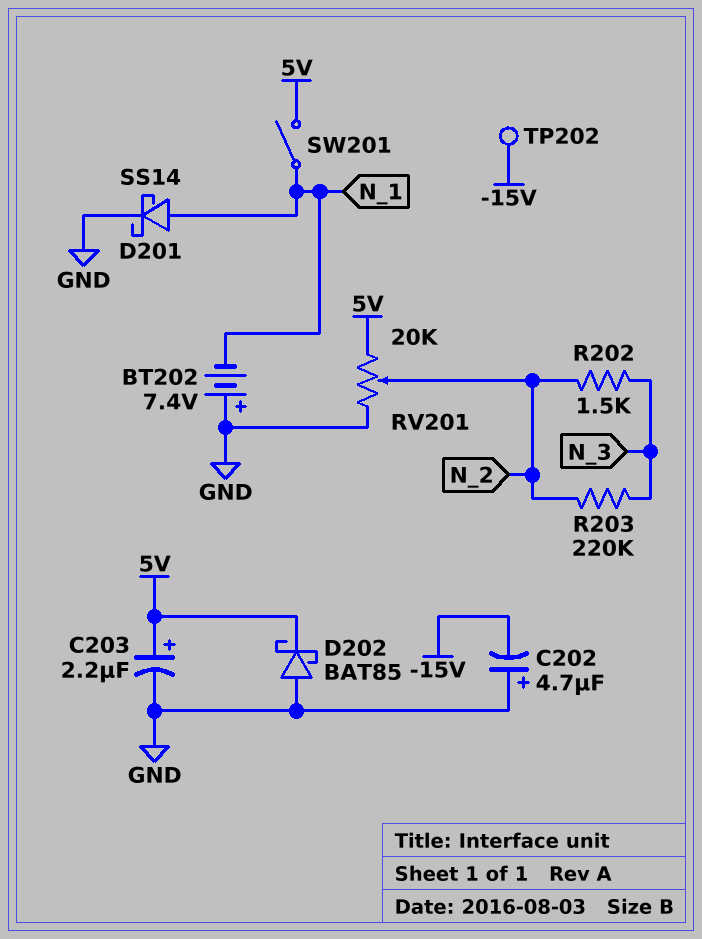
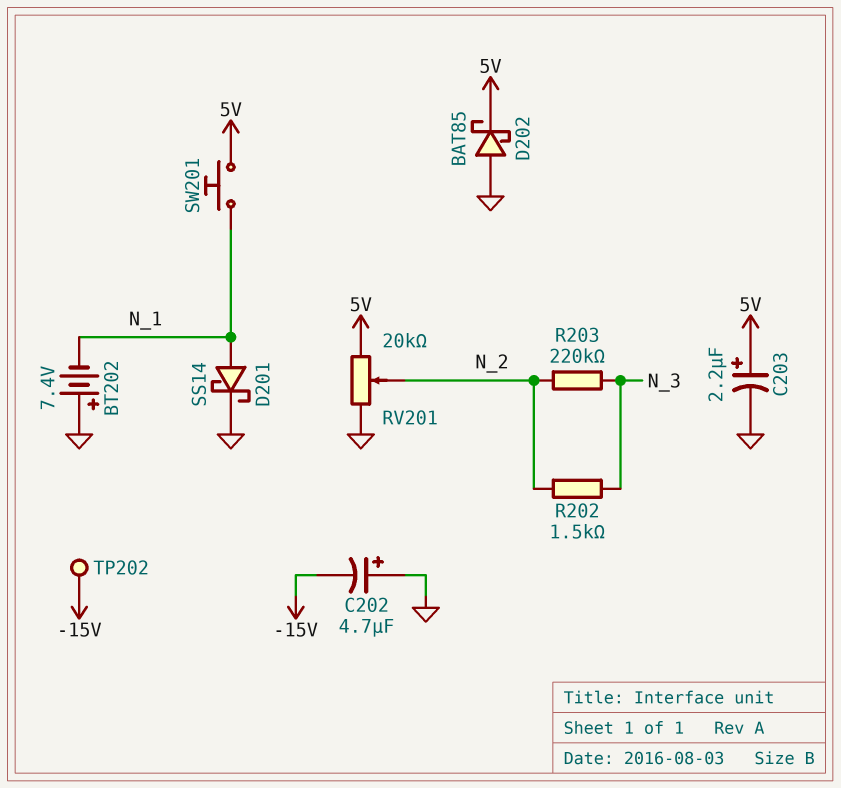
SW201: switch (5V, N_1) -> button (5V, N_1)

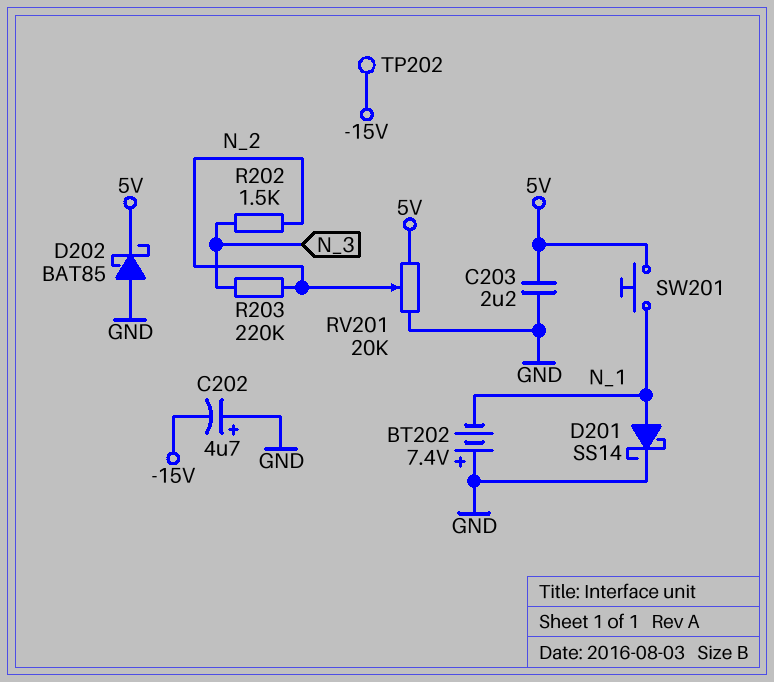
C203: 2.2uF (plus 5V, minus GND) -> 2.2uF (5V, GND)

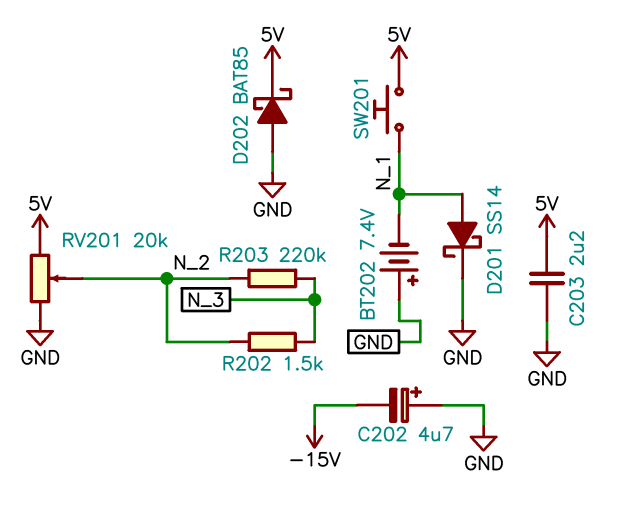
TP202: test point (-15V) -> none

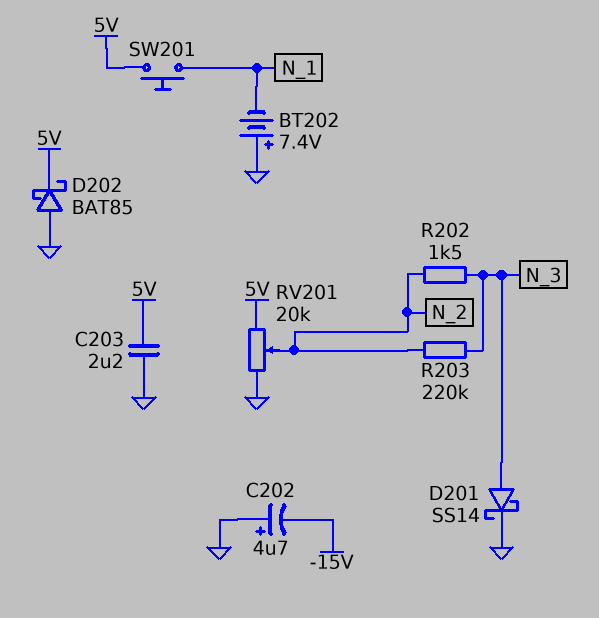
D201: schottky SS14 (A N_1, K GND) -> schottky SS14 (A N_3, K GND)

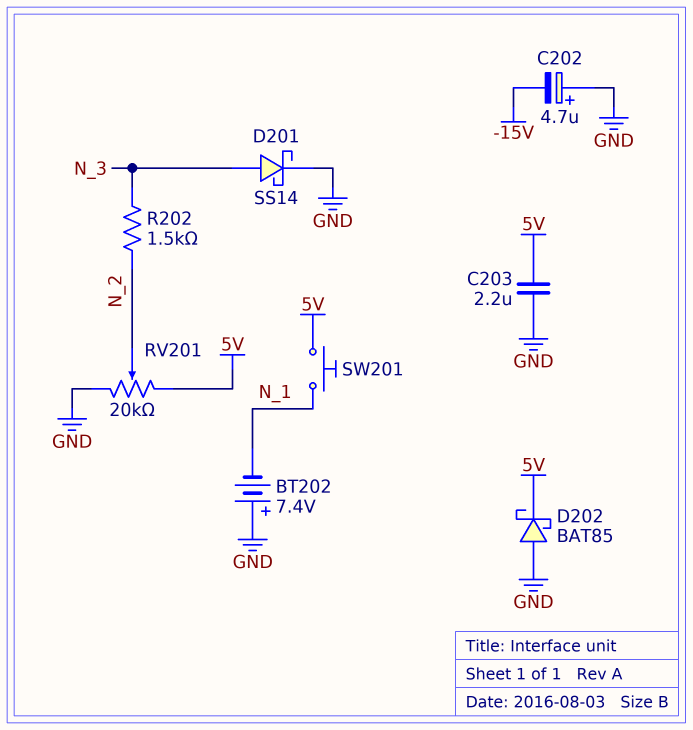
R203: 220k (N_2, N_3) -> none

